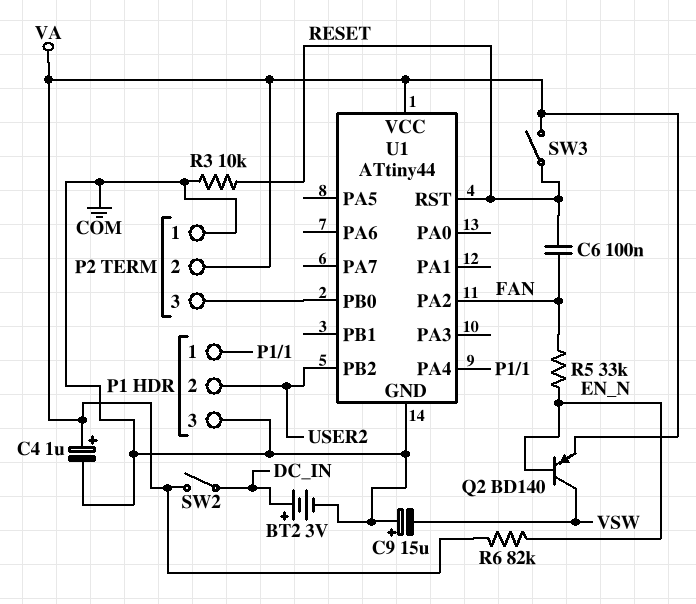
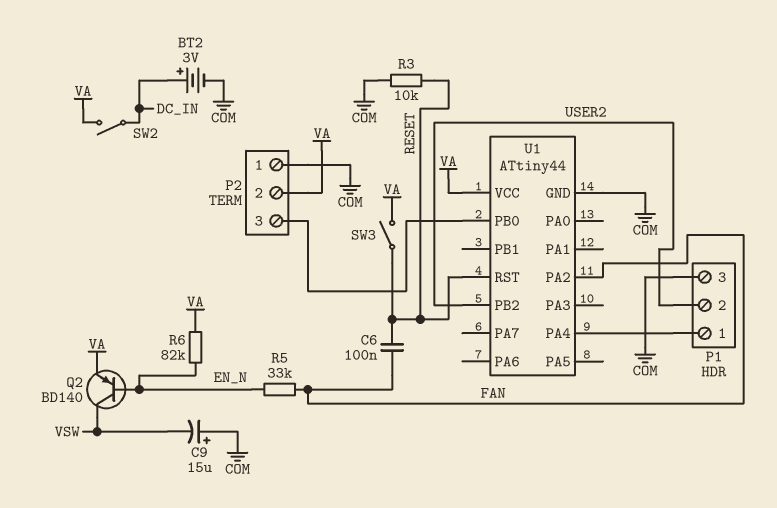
C4: 1uF (plus VA, minus COM) -> none

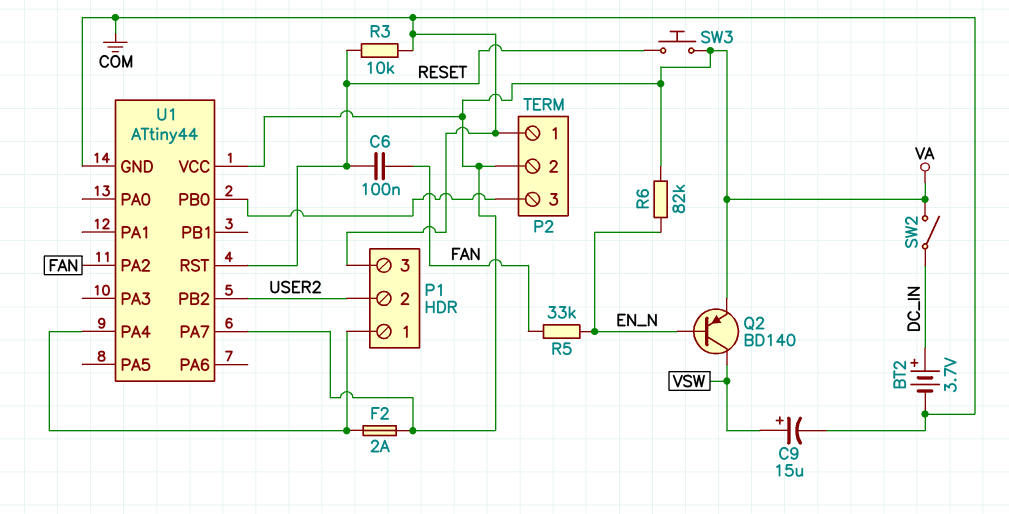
BT2: 3V (plus DC_IN, minus COM) -> 3.7V (plus DC_IN, minus COM)
C9: 15uF (plus COM, minus VSW) -> 15uF (plus VSW, minus COM)
F2: none -> 2A (P1/1, VA)
SW3: switch (RESET, VA) -> button (RESET, VA)
U1 pin PA7: none -> VA

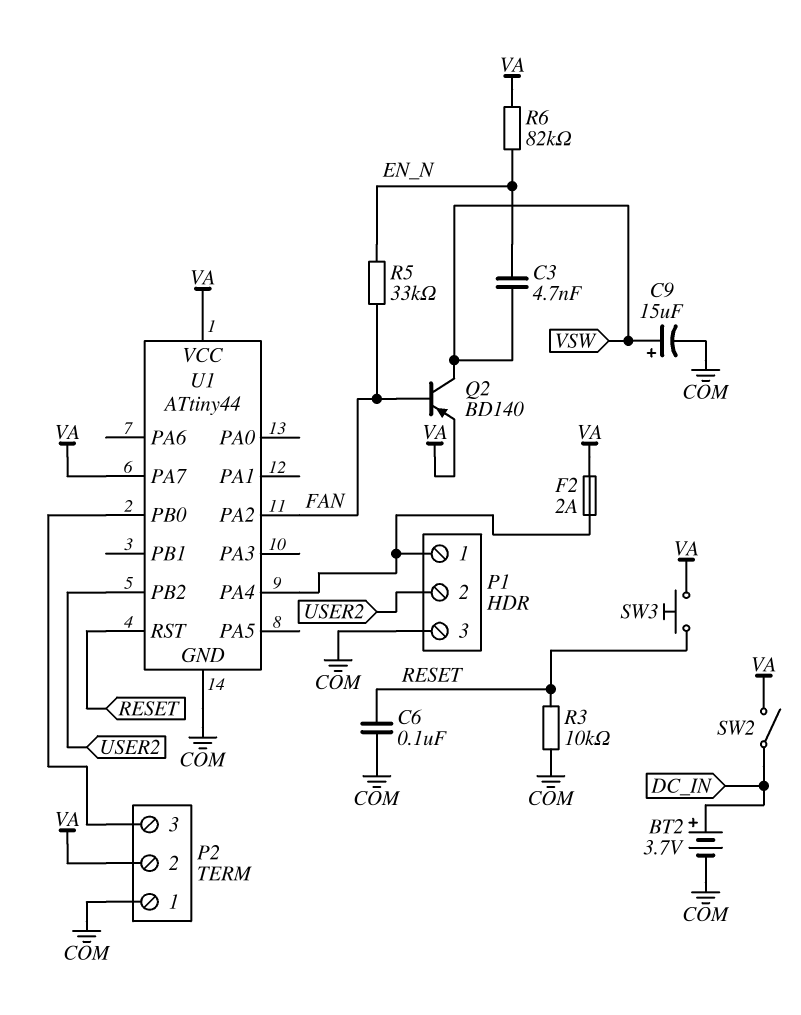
C3: none -> 4.7nF (EN_N, VSW)
C6: 100nF (FAN, RESET) -> 100nF (COM, RESET)
Q2: PNP BD140 (B EN_N, C VSW, E VA) -> PNP BD140 (B FAN, C VSW, E VA)

